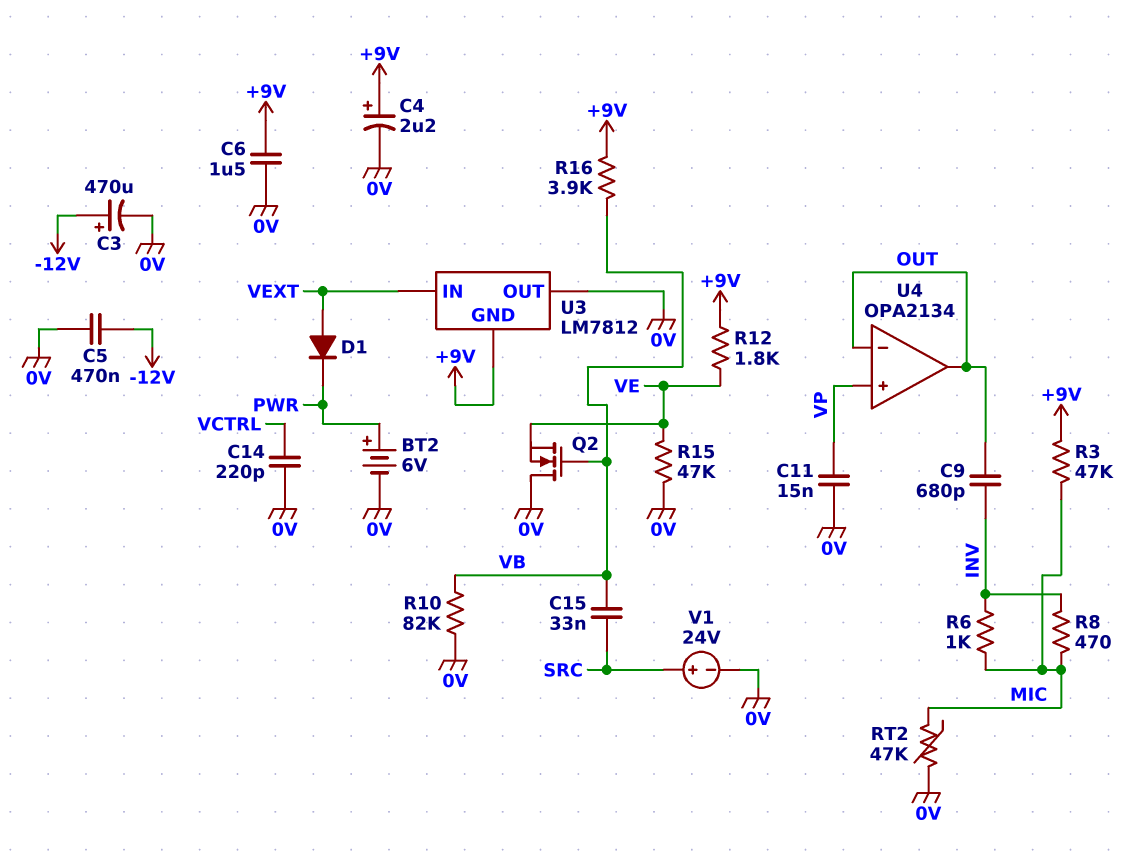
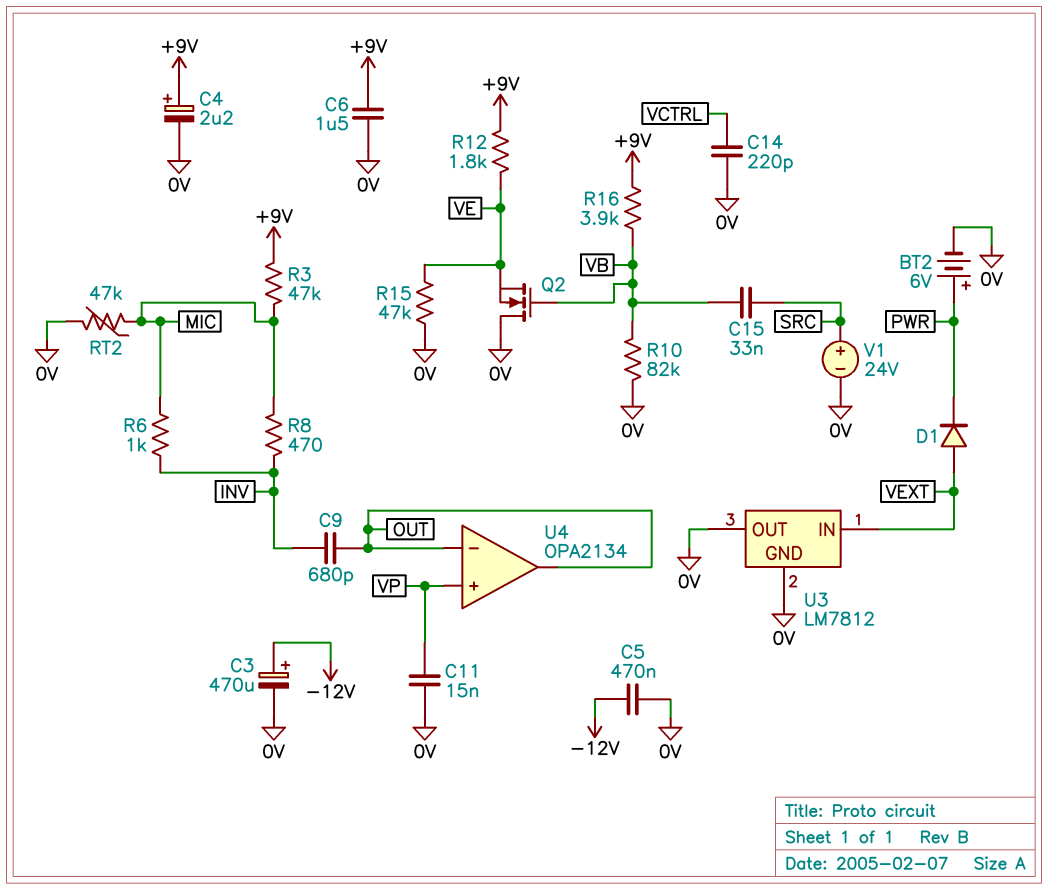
U3 pin GND: +9V -> 0V

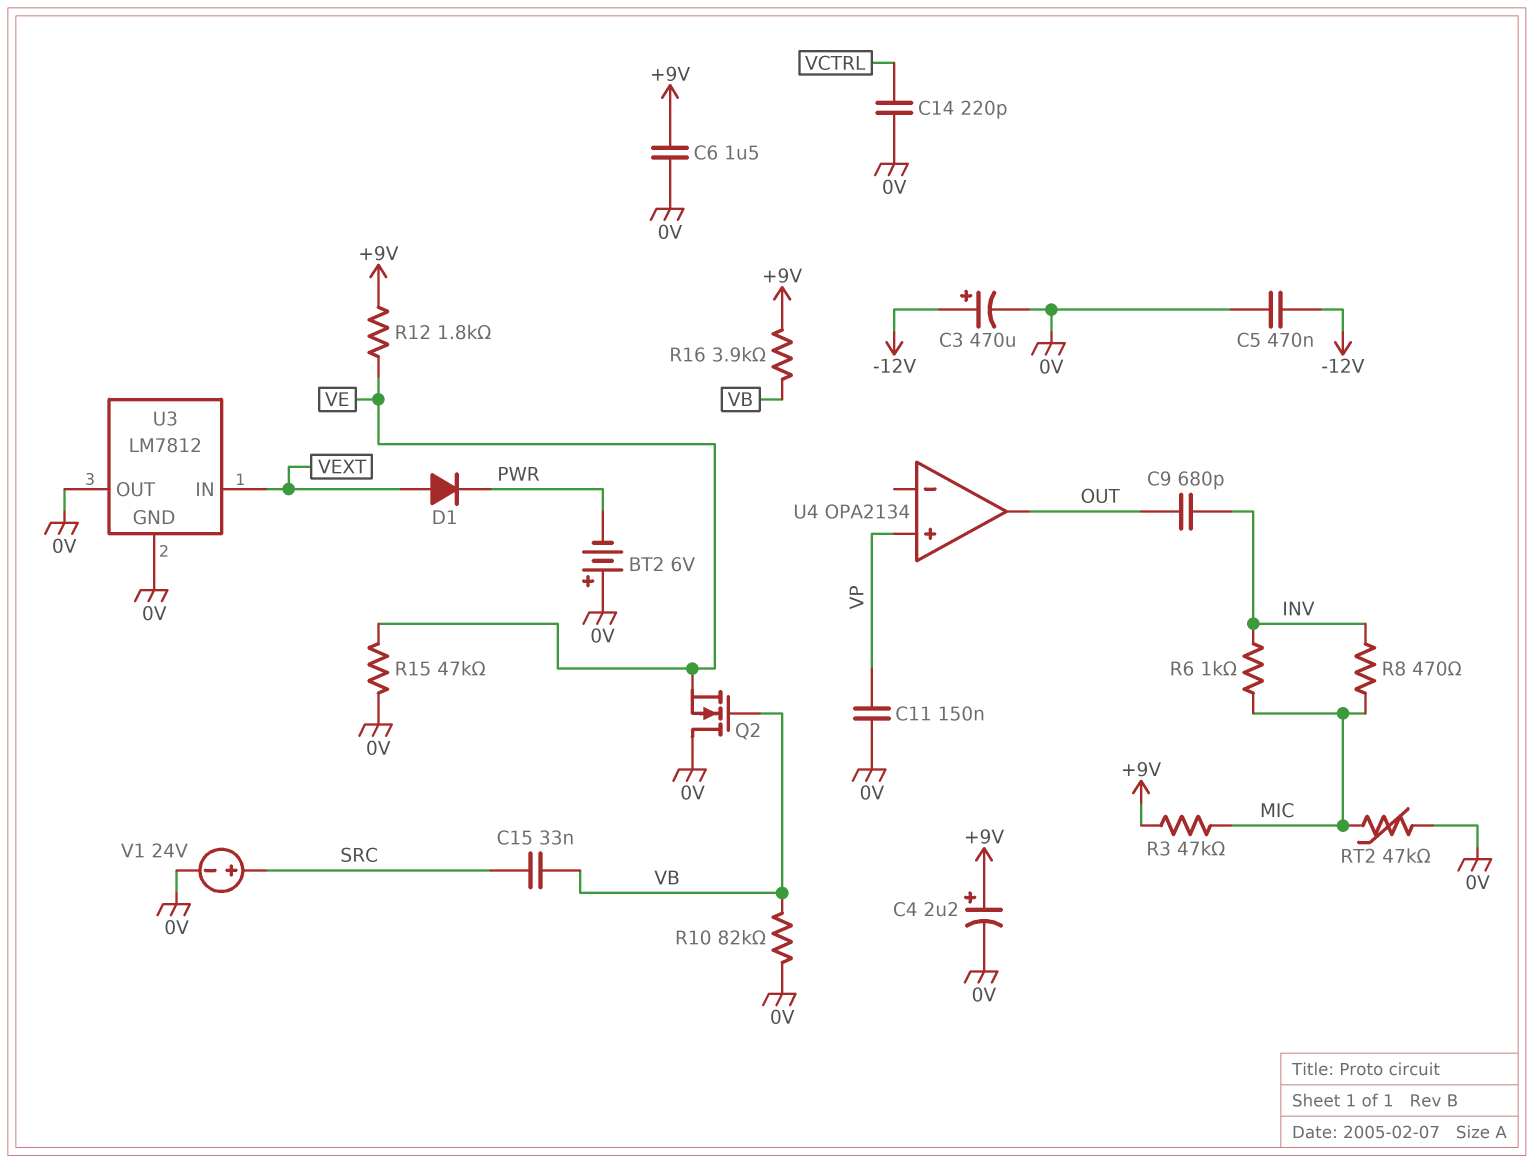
BT2: 6V (plus PWR, minus 0V) -> 6V (plus 0V, minus PWR)
C11: 15nF (0V, VP) -> 150nF (0V, VP)
U4 pin in-: OUT -> none

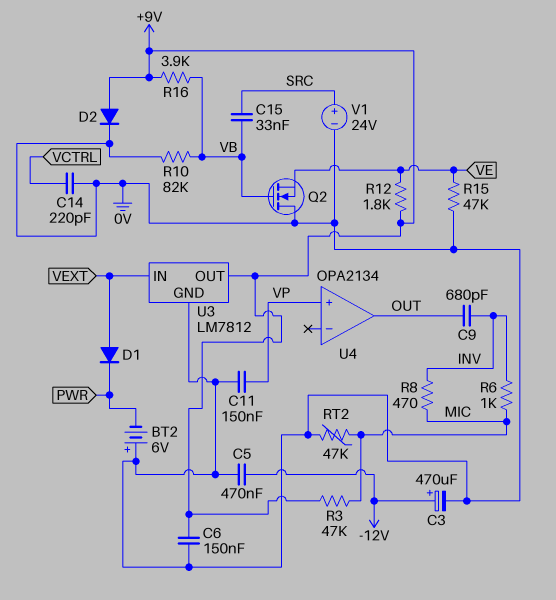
C4: 2.2uF (plus +9V, minus 0V) -> none
C6: 1.5uF (+9V, 0V) -> 150nF (+9V, 0V)
D2: none -> diode (A +9V, K 0V)
U3 pin OUT: 0V -> +9V

